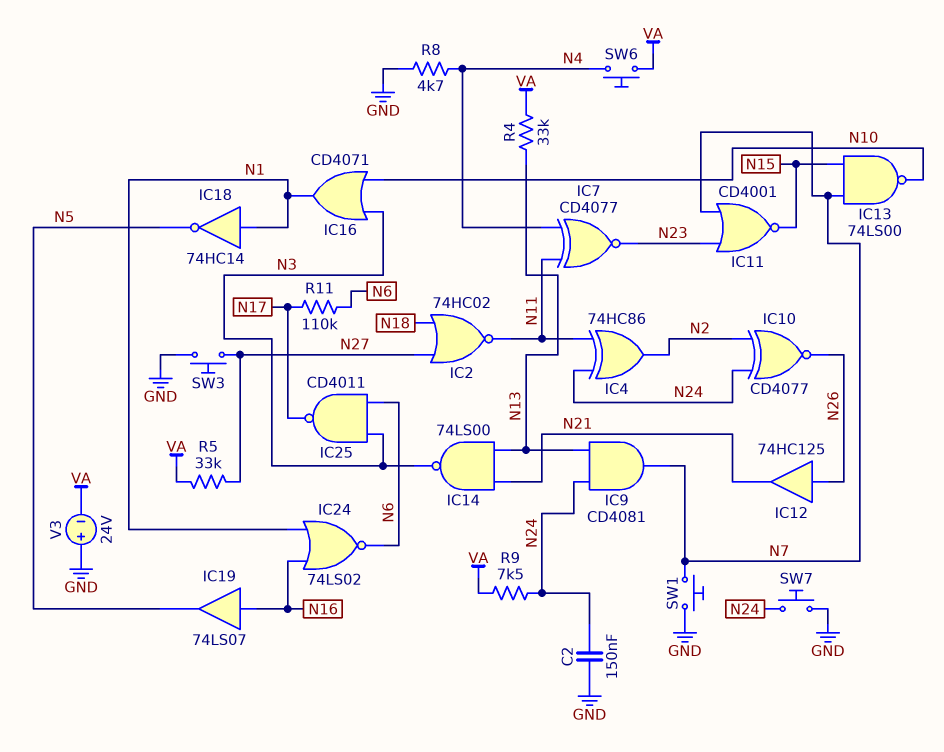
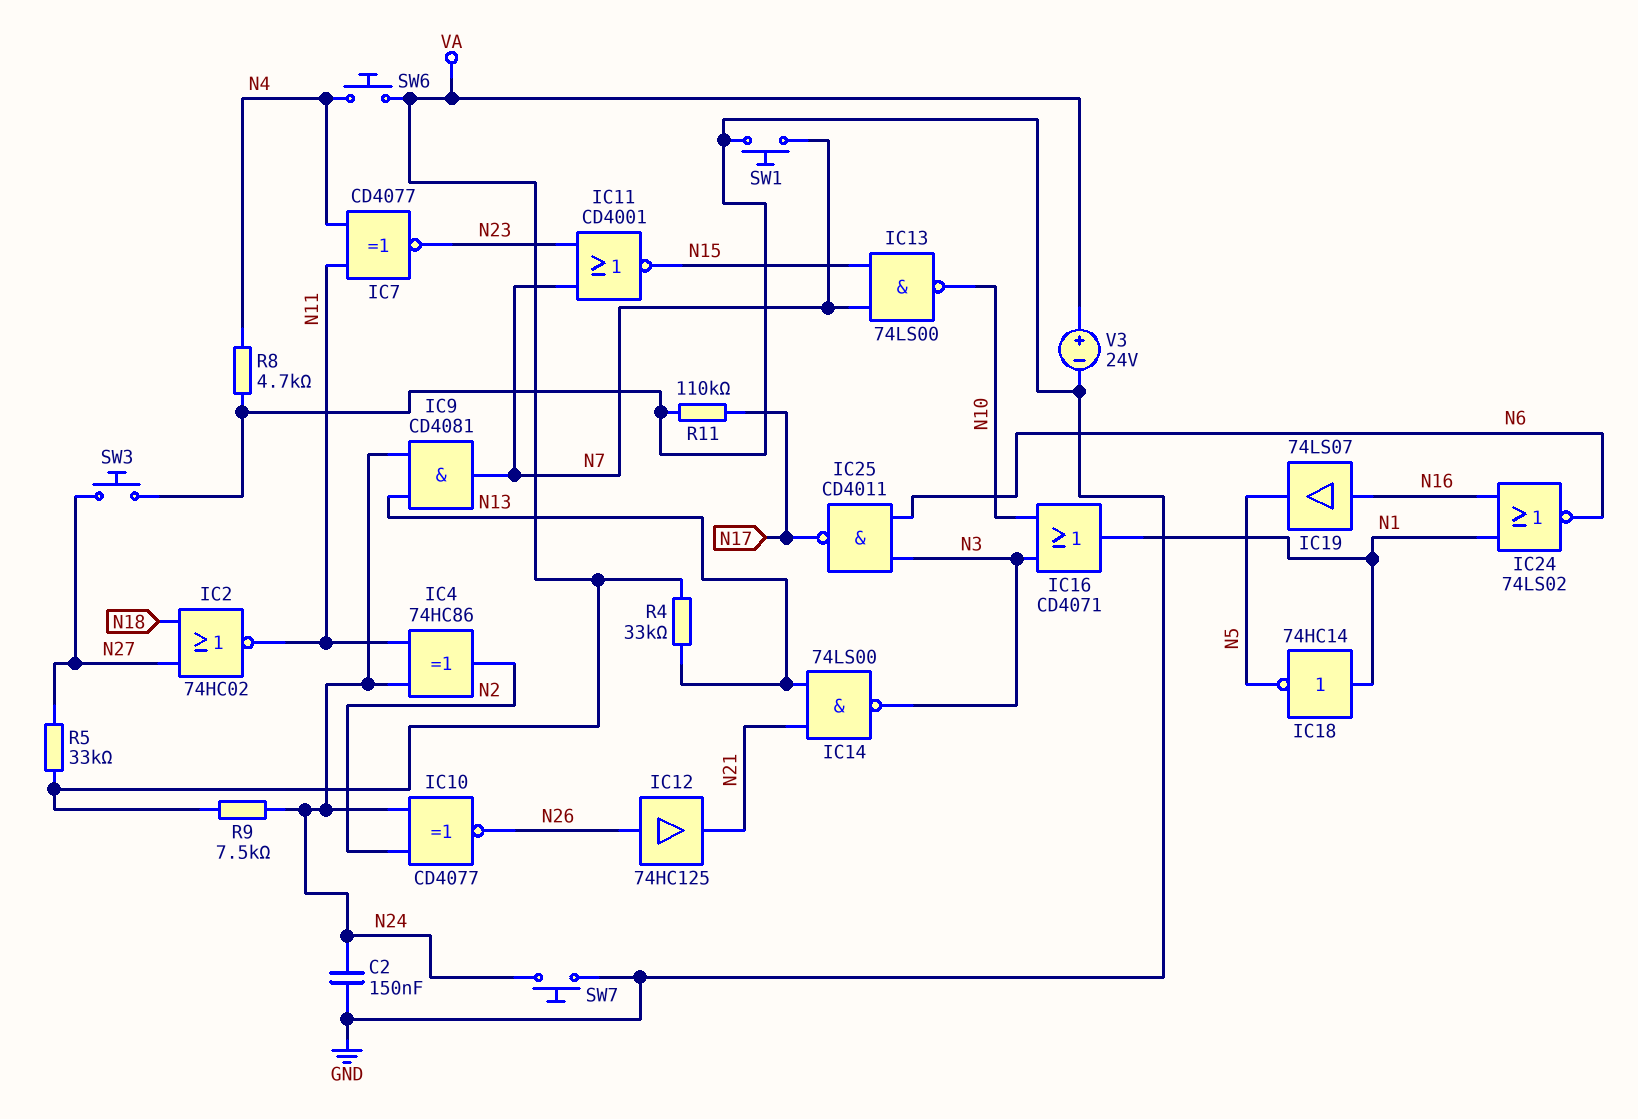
R11: 110k (N6, N17) -> 110k (GND, N17)
V3: 24V (plus GND, minus VA) -> 24V (plus VA, minus GND)

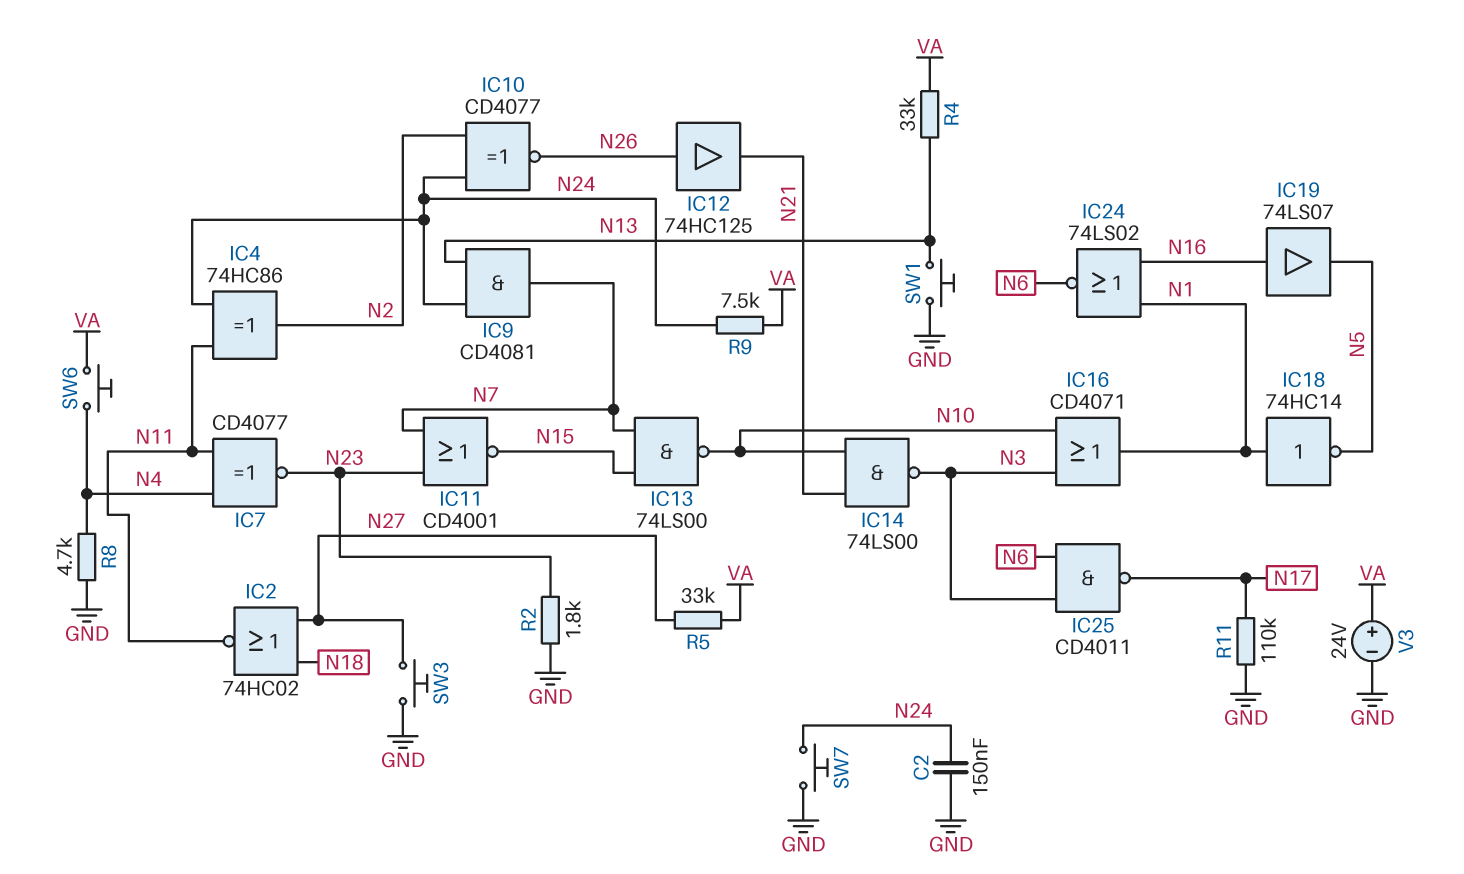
IC14: NAND 74LS00 (in N13, in N21, out N3) -> NAND 74LS00 (in N10, in N21, out N3)
R2: none -> 1.8k (GND, N23)
SW1: button (GND, N7) -> button (GND, N13)

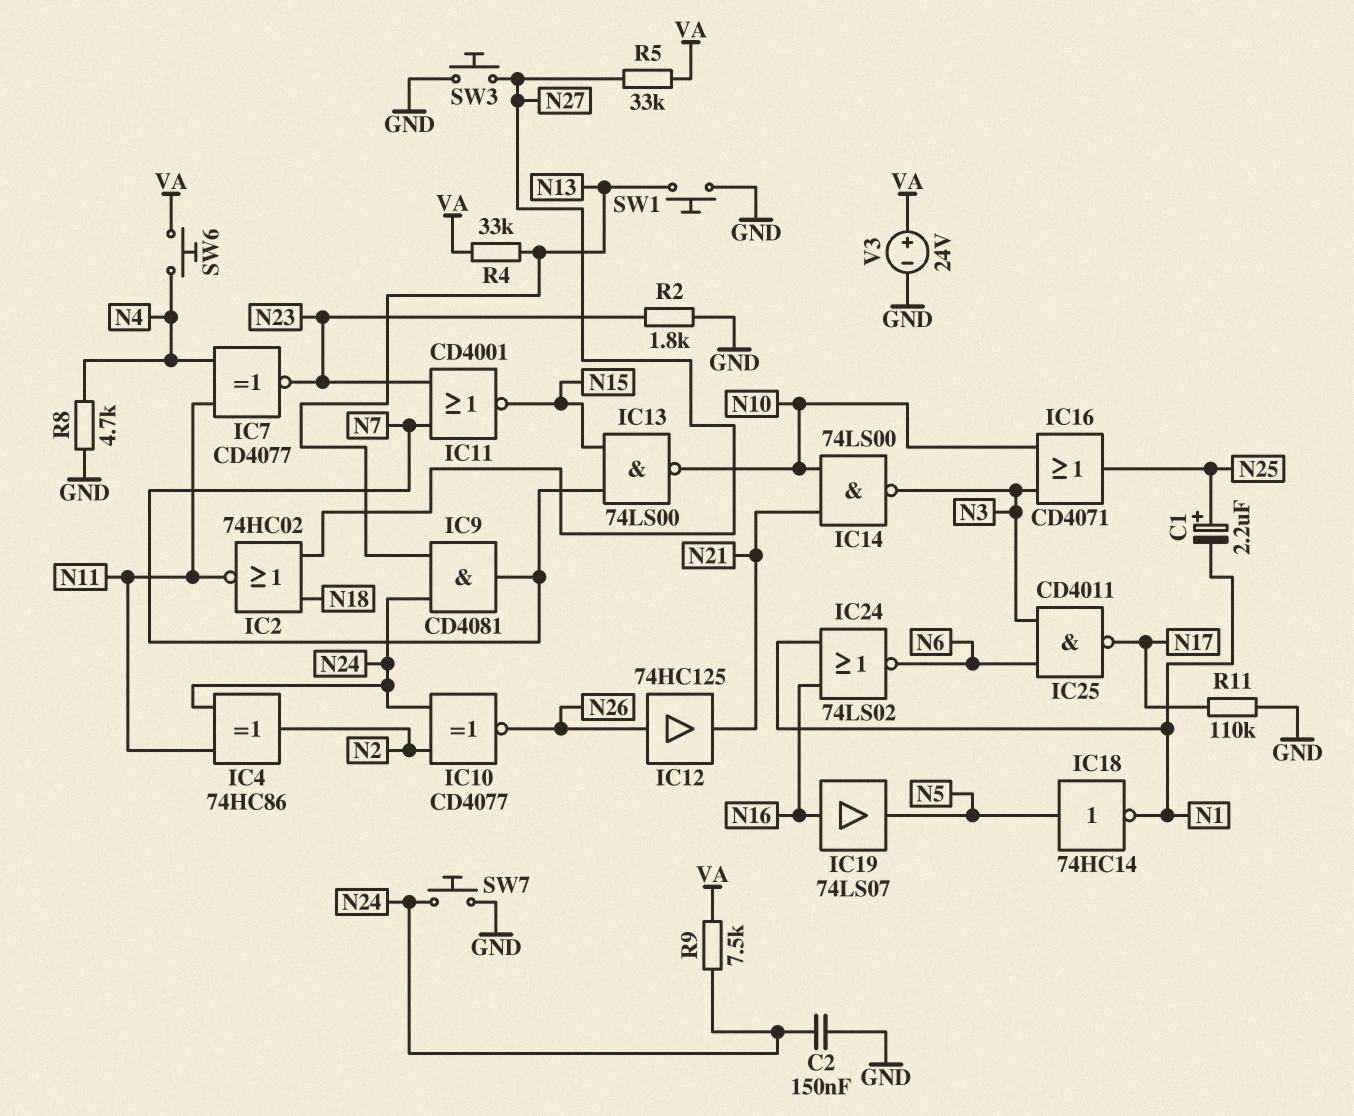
C1: none -> 2.2uF (plus N25, minus N1)
IC16: OR CD4071 (in N3, in N10, out N1) -> OR CD4071 (in N3, in N10, out N25)
IC18: NOT 74HC14 (in N1, out N5) -> NOT 74HC14 (in N5, out N1)

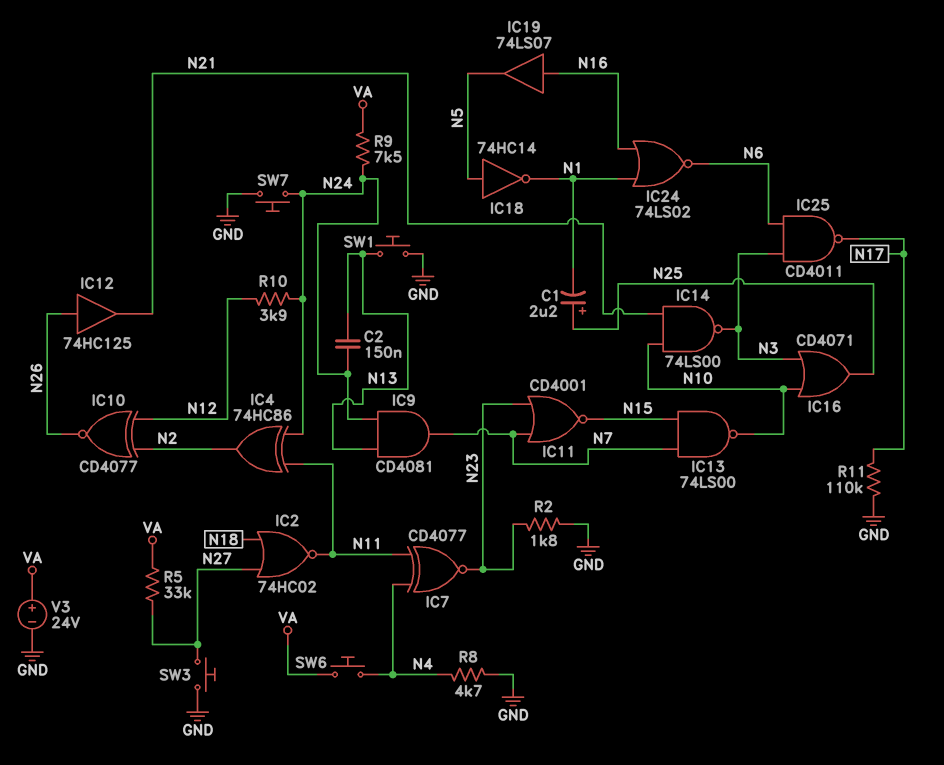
C2: 150nF (GND, N24) -> 150nF (N13, N24)
IC10: XNOR CD4077 (in N2, in N24, out N26) -> XNOR CD4077 (in N2, in N12, out N26)
R4: 33k (N13, VA) -> none
R10: none -> 3.9k (N12, N24)

